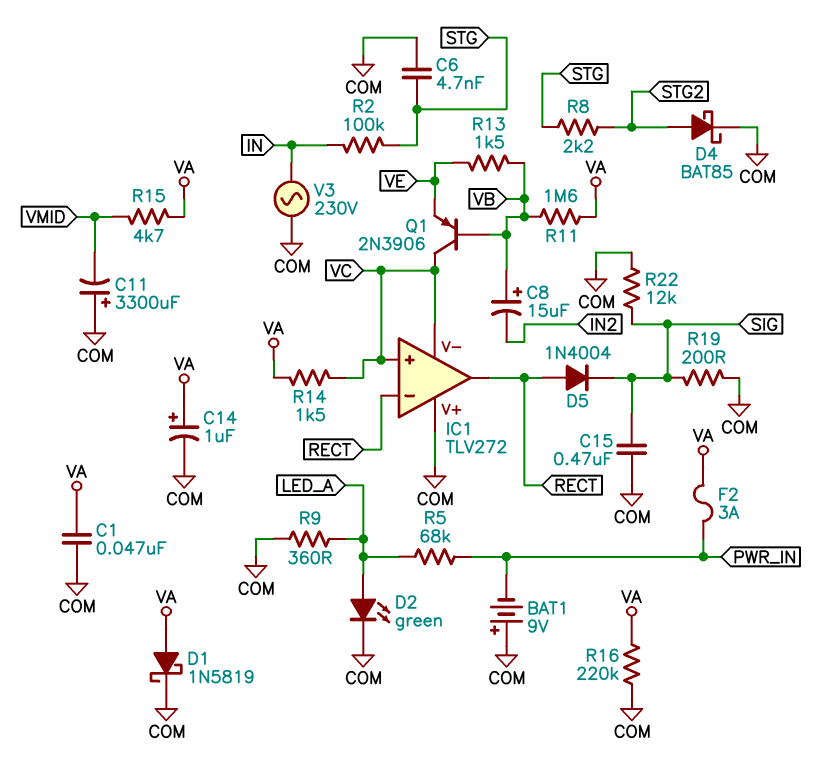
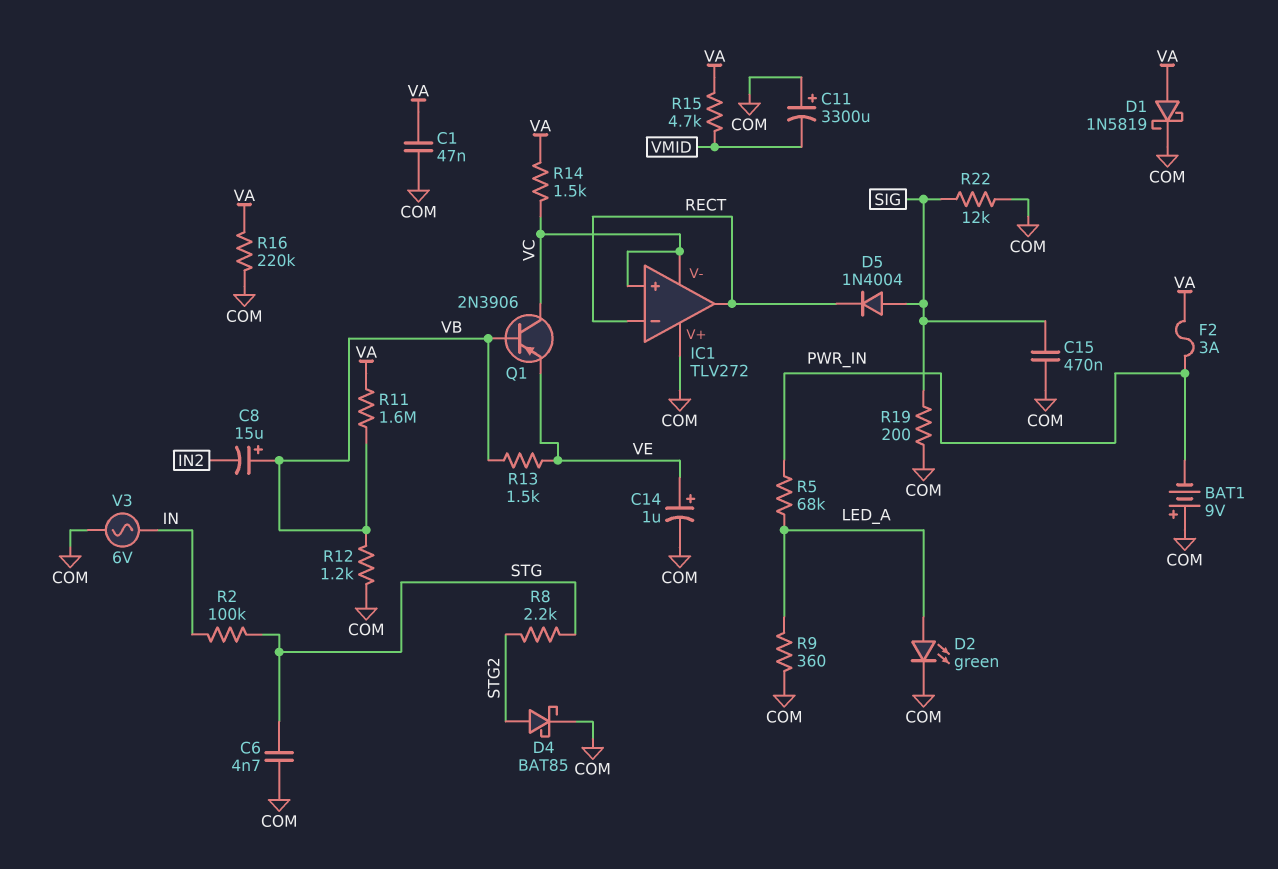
C14: 1uF (plus VA, minus COM) -> 1uF (plus VE, minus COM)
D5: diode 1N4004 (A RECT, K SIG) -> diode 1N4004 (A SIG, K RECT)
R12: none -> 1.2k (COM, VB)
V3: AC 230V (COM, IN) -> AC 6V (COM, IN)

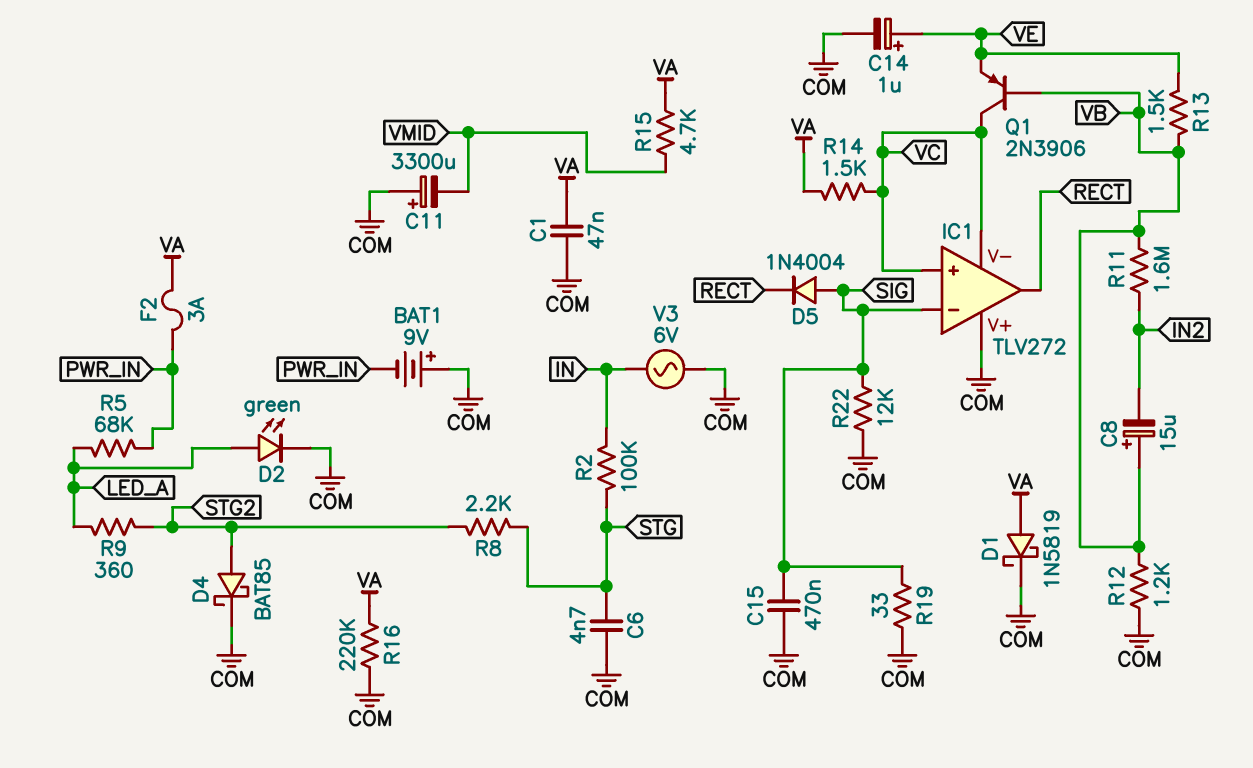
IC1 pin in-: RECT -> SIG
R9: 360 (COM, LED_A) -> 360 (LED_A, STG2)
R11: 1.6M (VA, VB) -> 1.6M (IN2, VB)
R19: 200 (COM, SIG) -> 33 (COM, SIG)

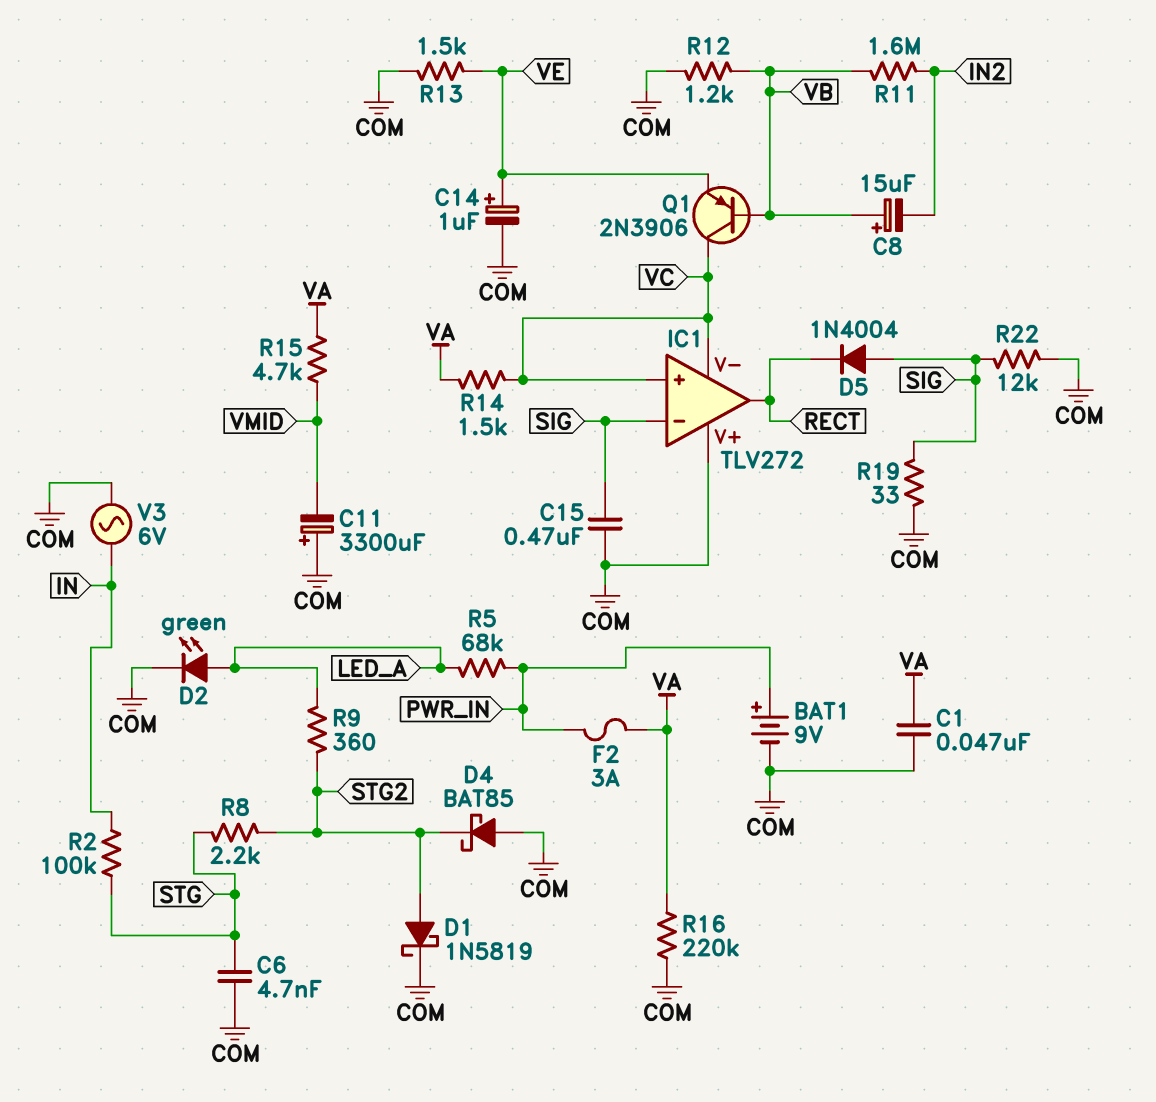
BAT1: 9V (plus COM, minus PWR_IN) -> 9V (plus PWR_IN, minus COM)
D1: schottky 1N5819 (A VA, K COM) -> schottky 1N5819 (A STG2, K COM)
D4: schottky BAT85 (A STG2, K COM) -> schottky BAT85 (A COM, K STG2)
R13: 1.5k (VB, VE) -> 1.5k (COM, VE)

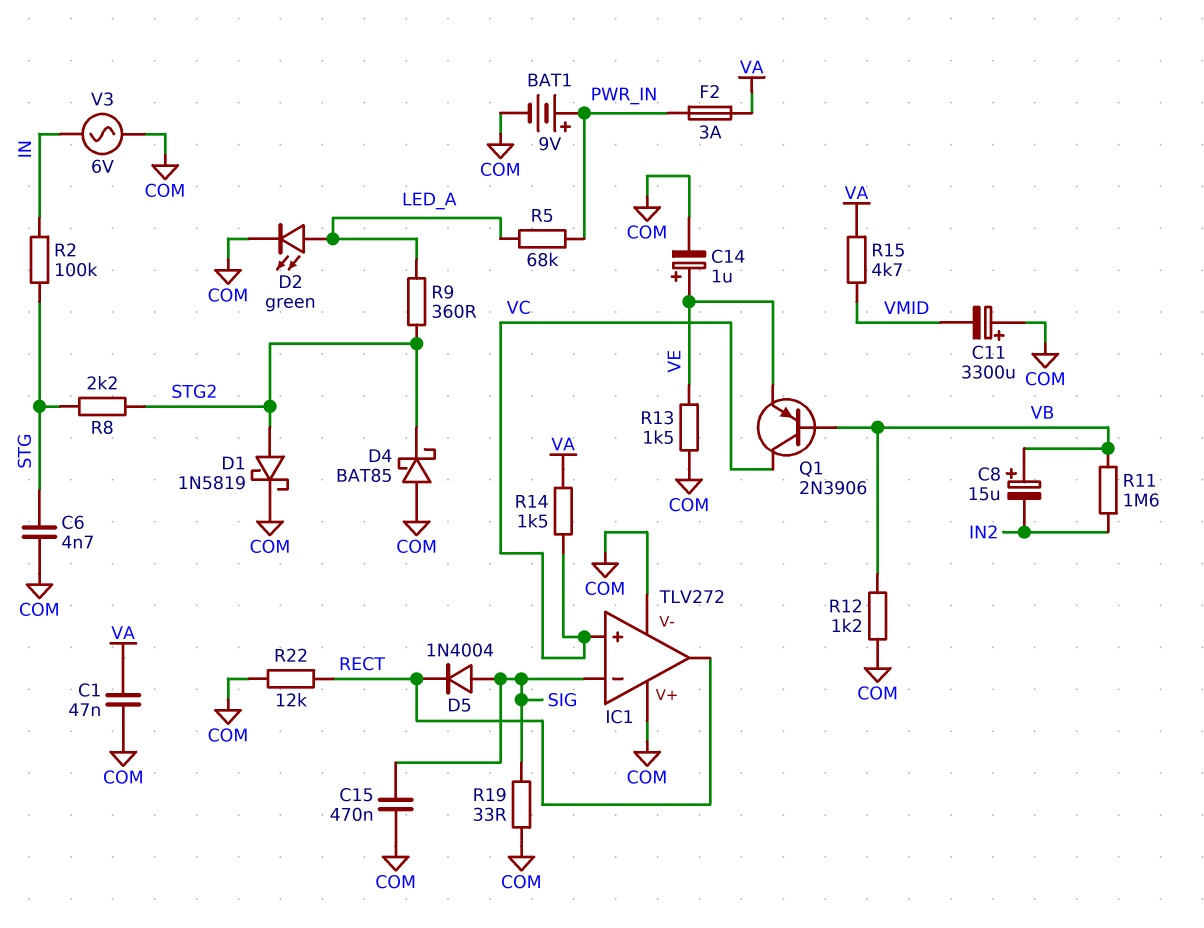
IC1 pin V-: VC -> COM
R16: 220k (COM, VA) -> none
R22: 12k (COM, SIG) -> 12k (COM, RECT)

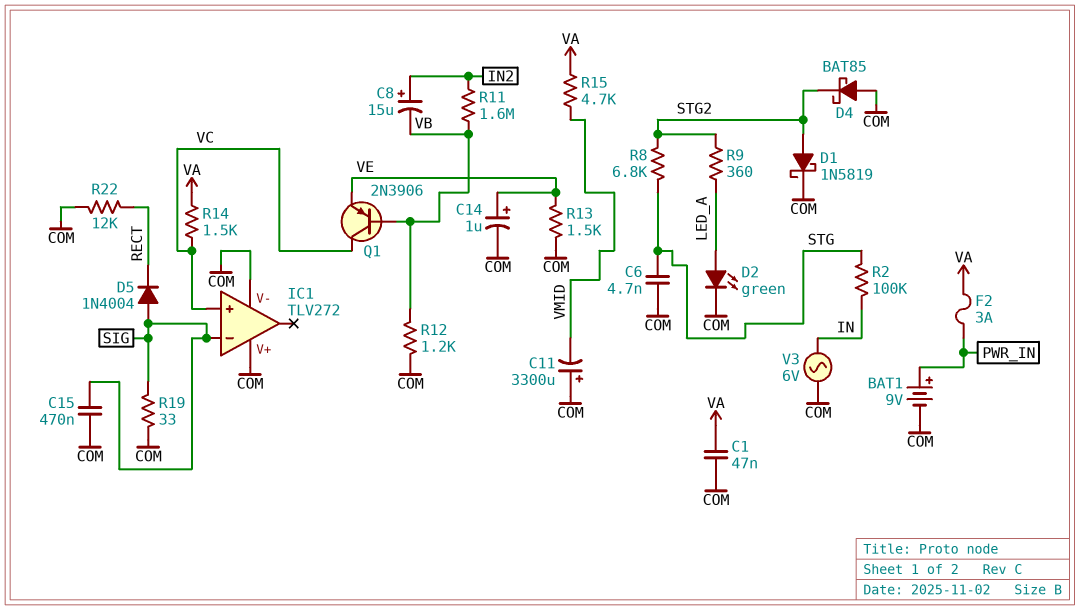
C8: 15uF (plus VB, minus IN2) -> 15uF (plus IN2, minus VB)
IC1 pin out: RECT -> none
R5: 68k (LED_A, PWR_IN) -> none
R8: 2.2k (STG, STG2) -> 6.8k (STG, STG2)

